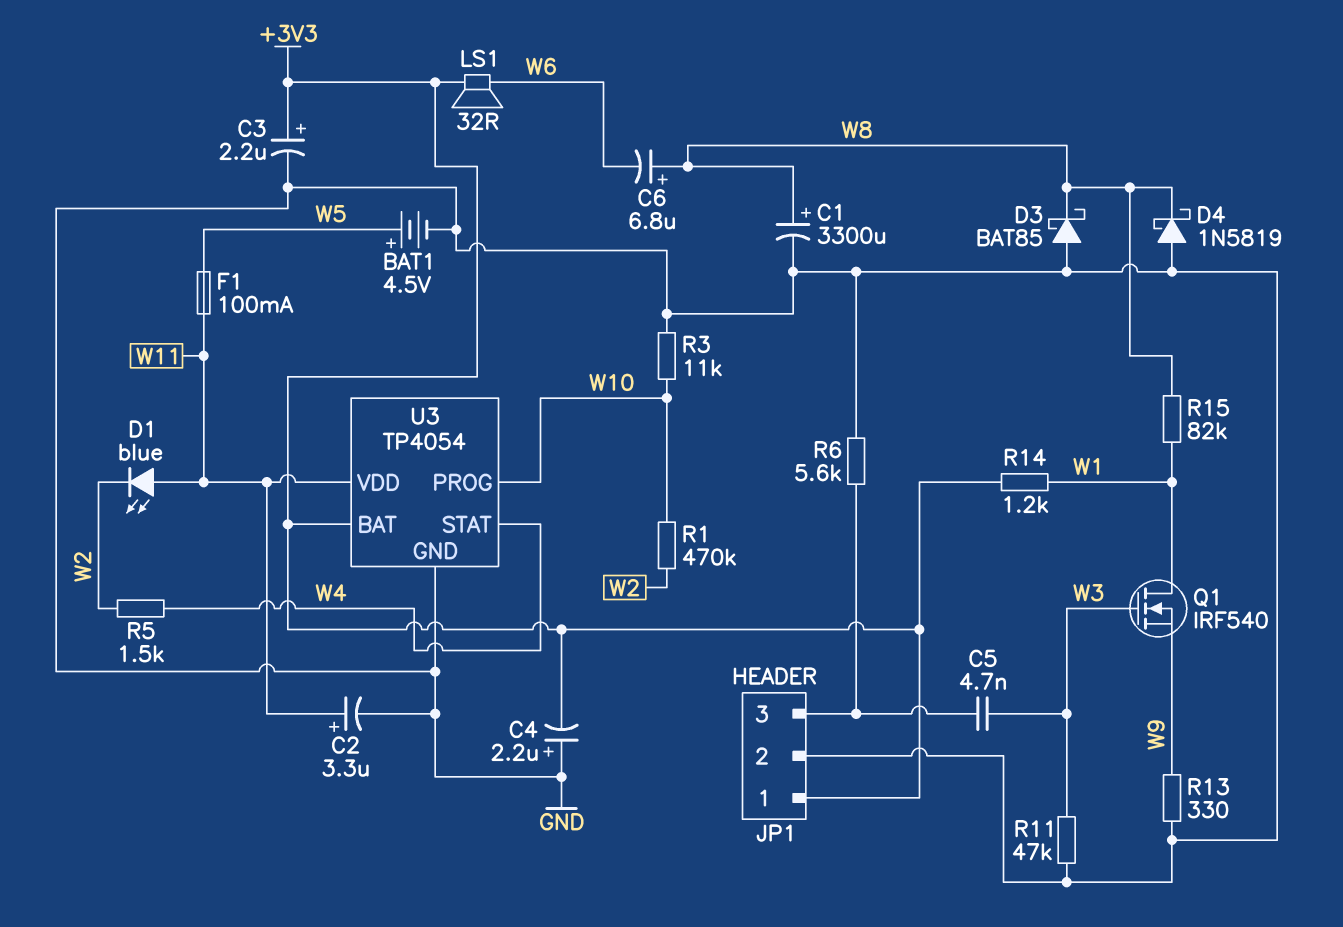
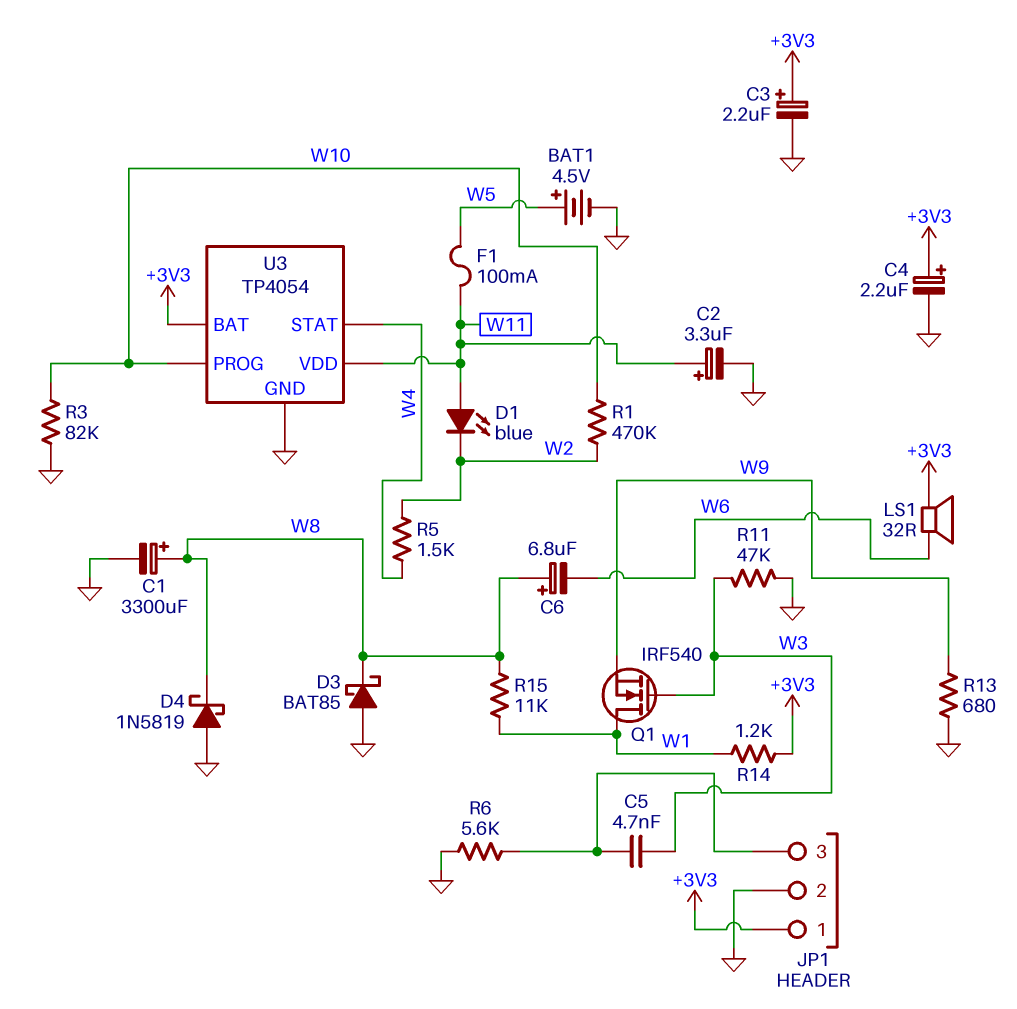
C4: 2.2uF (plus GND, minus +3V3) -> 2.2uF (plus +3V3, minus GND)
R3: 11k (GND, W10) -> 82k (GND, W10)
R13: 330 (GND, W9) -> 680 (GND, W9)
R15: 82k (W1, W8) -> 11k (W1, W8)

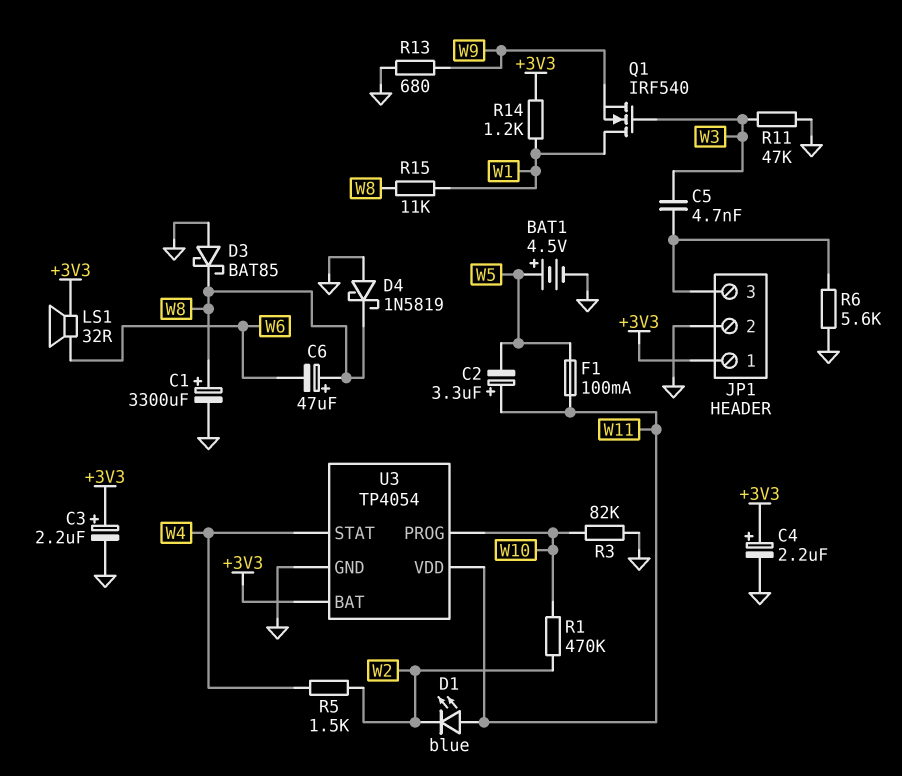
C2: 3.3uF (plus W11, minus GND) -> 3.3uF (plus W11, minus W5)
C6: 6.8uF (plus W8, minus W6) -> 47uF (plus W8, minus W6)

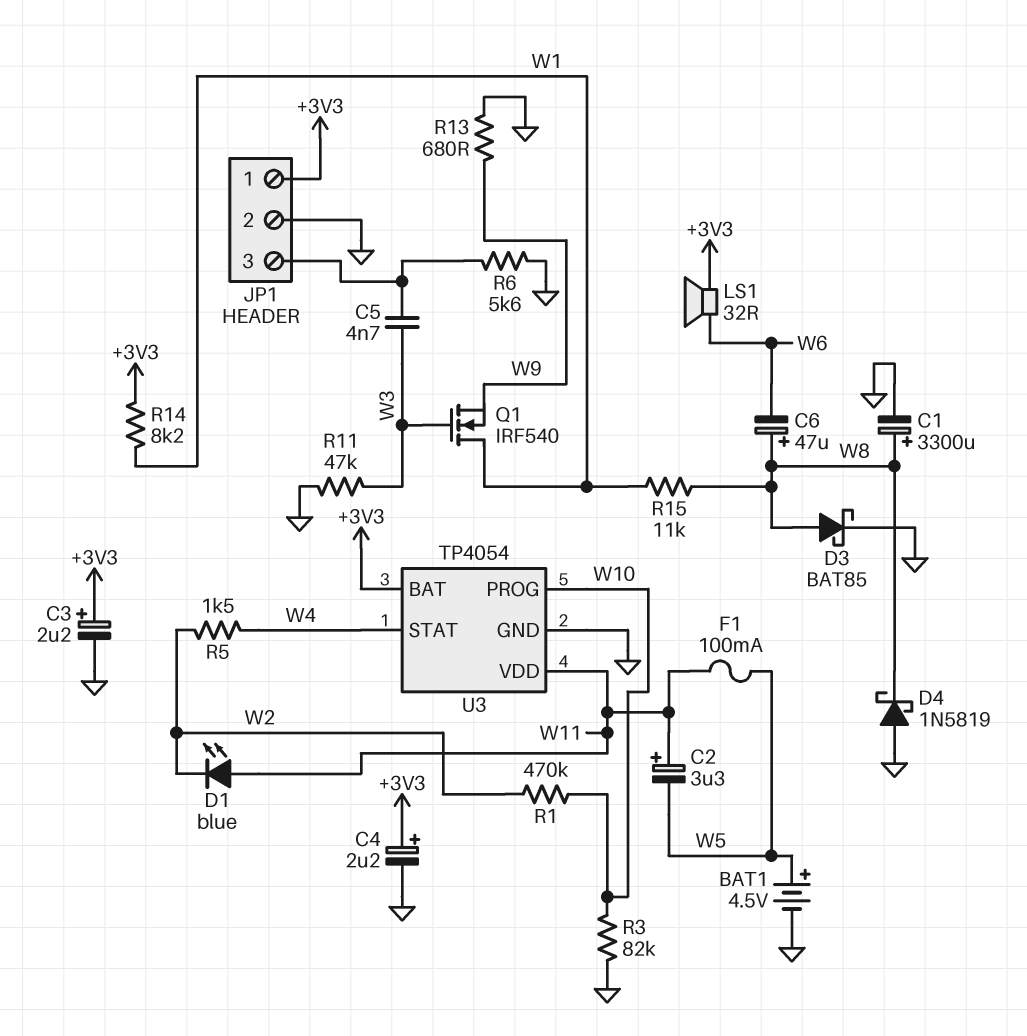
D3: schottky BAT85 (A GND, K W8) -> schottky BAT85 (A W8, K GND)
R14: 1.2k (+3V3, W1) -> 8.2k (+3V3, W1)

